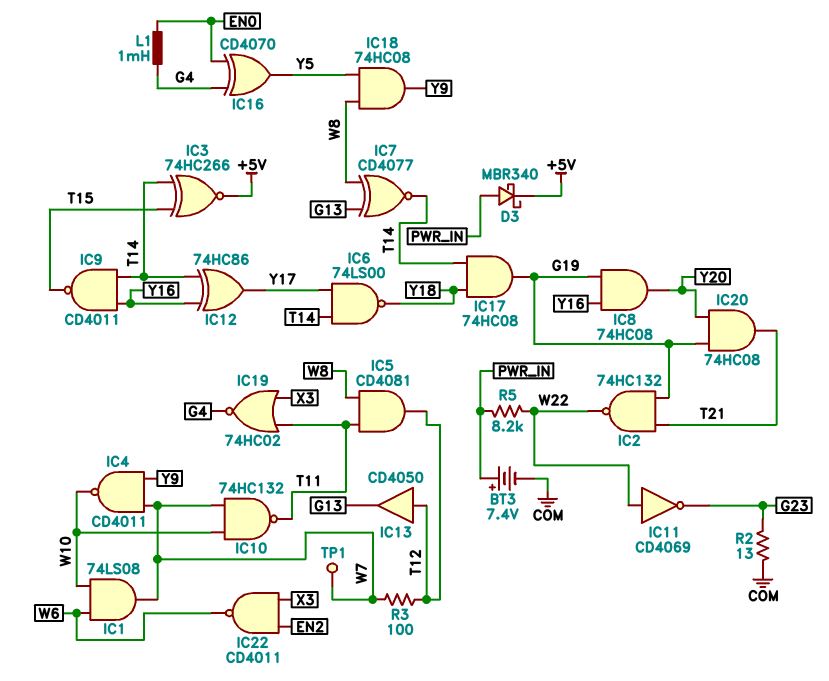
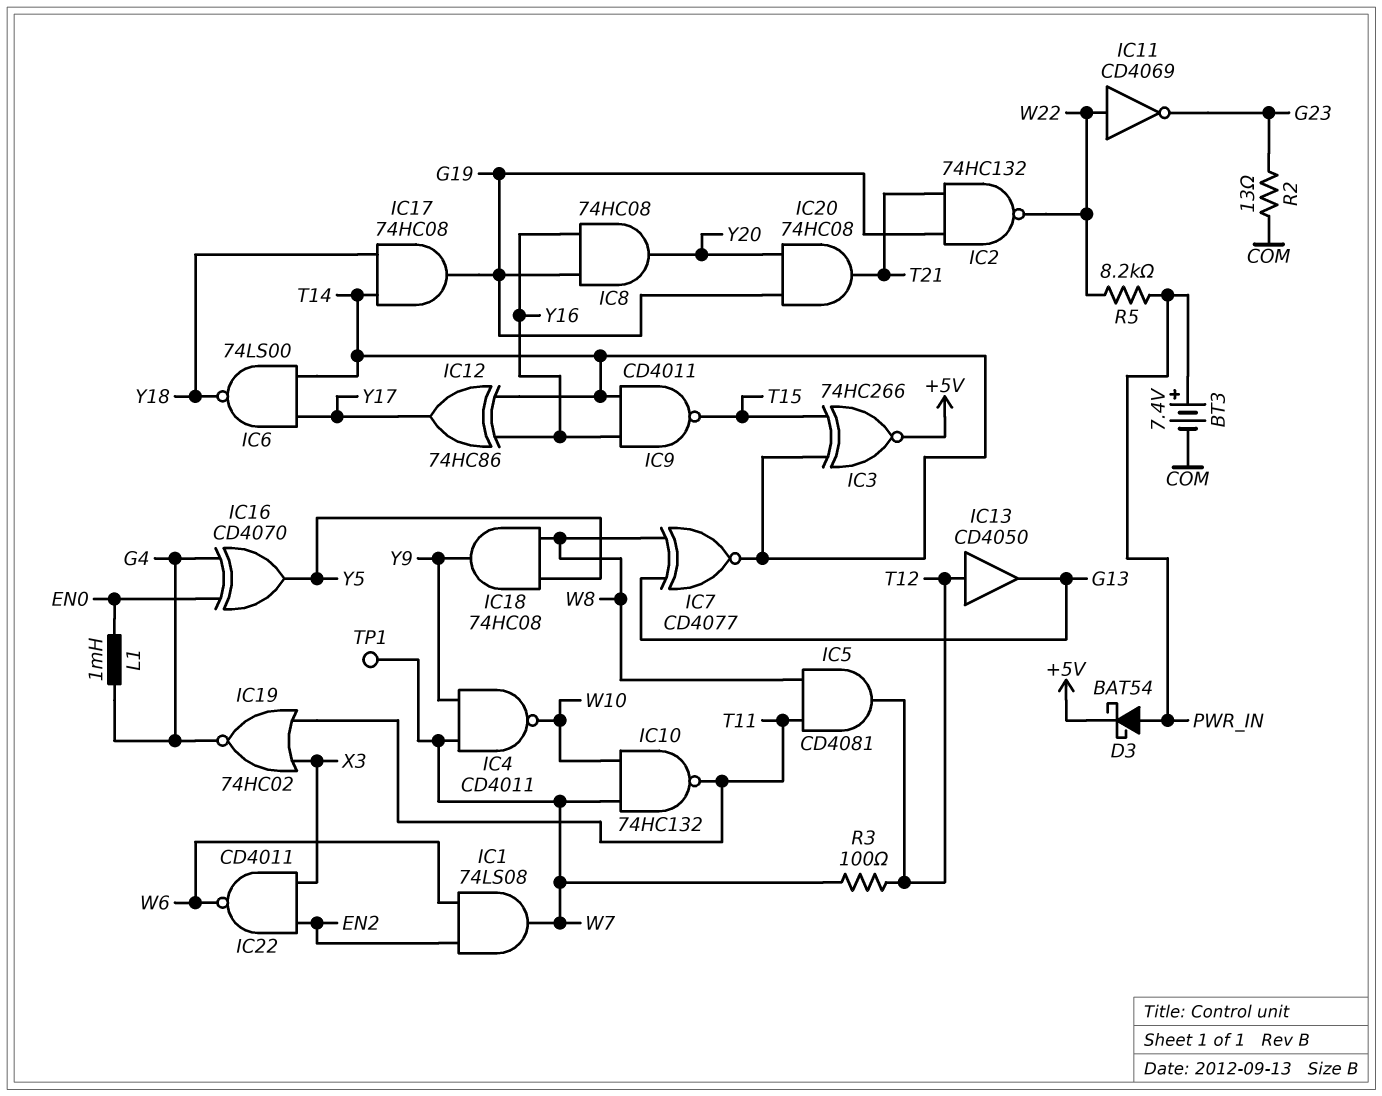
D3: schottky MBR340 (A PWR_IN, K +5V) -> schottky BAT54 (A PWR_IN, K +5V)
IC1: AND 74LS08 (in W6, in W10, out W7) -> AND 74LS08 (in EN2, in W6, out W7)

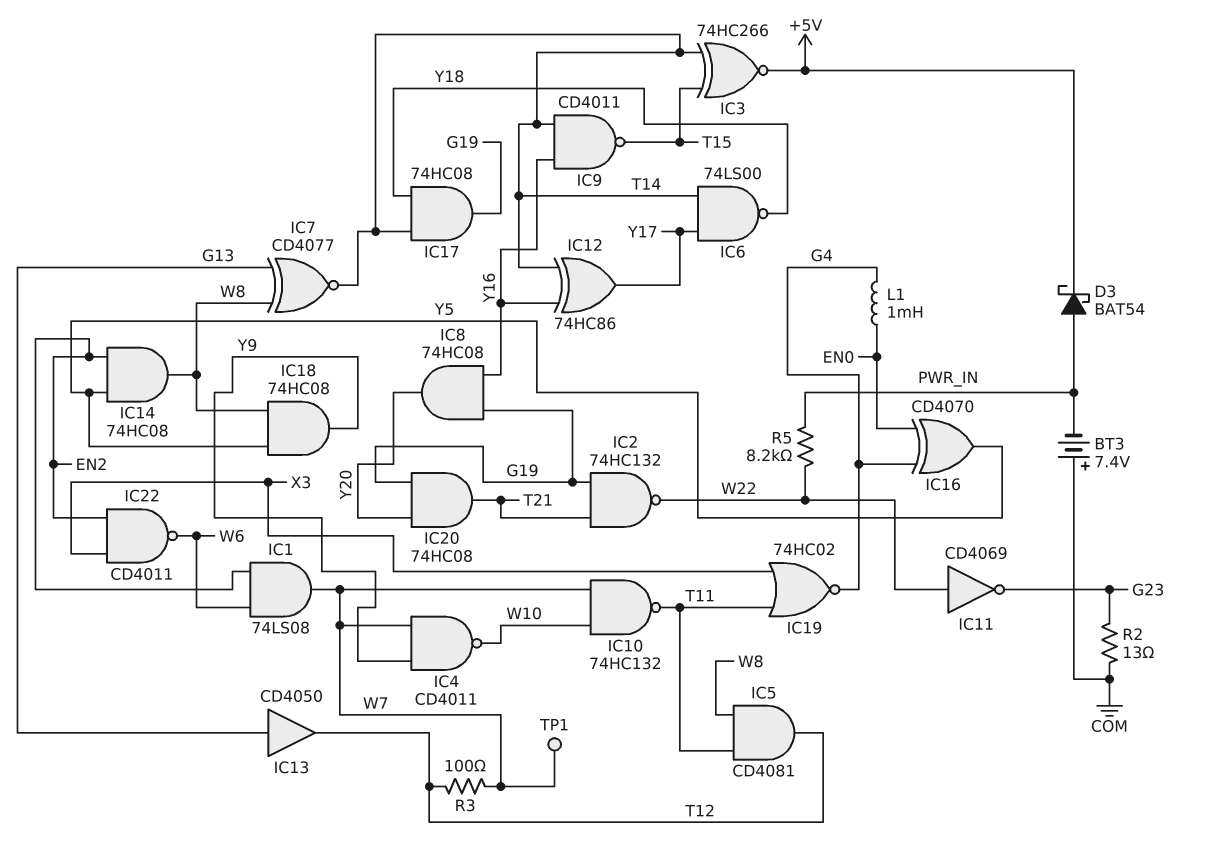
BT3: 7.4V (plus PWR_IN, minus COM) -> 7.4V (plus COM, minus PWR_IN)
IC13: buffer CD4050 (in T12, out G13) -> buffer CD4050 (in G13, out T12)
IC14: none -> AND 74HC08 (in EN2, in Y5, out W8)

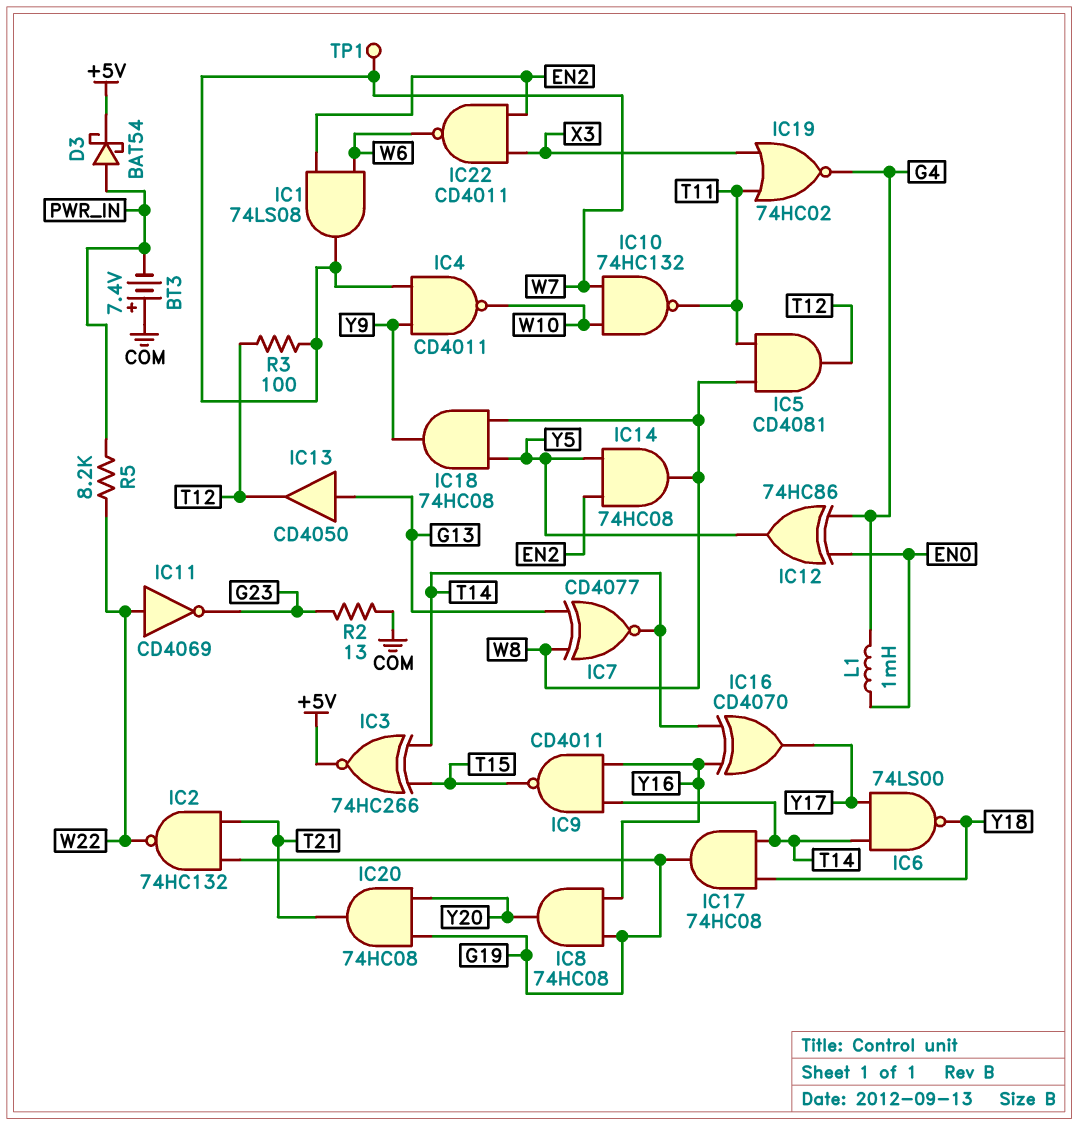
IC12: XOR 74HC86 (in T14, in Y16, out Y17) -> XOR 74HC86 (in EN0, in G4, out Y5)
IC16: XOR CD4070 (in EN0, in G4, out Y5) -> XOR CD4070 (in T14, in Y16, out Y17)

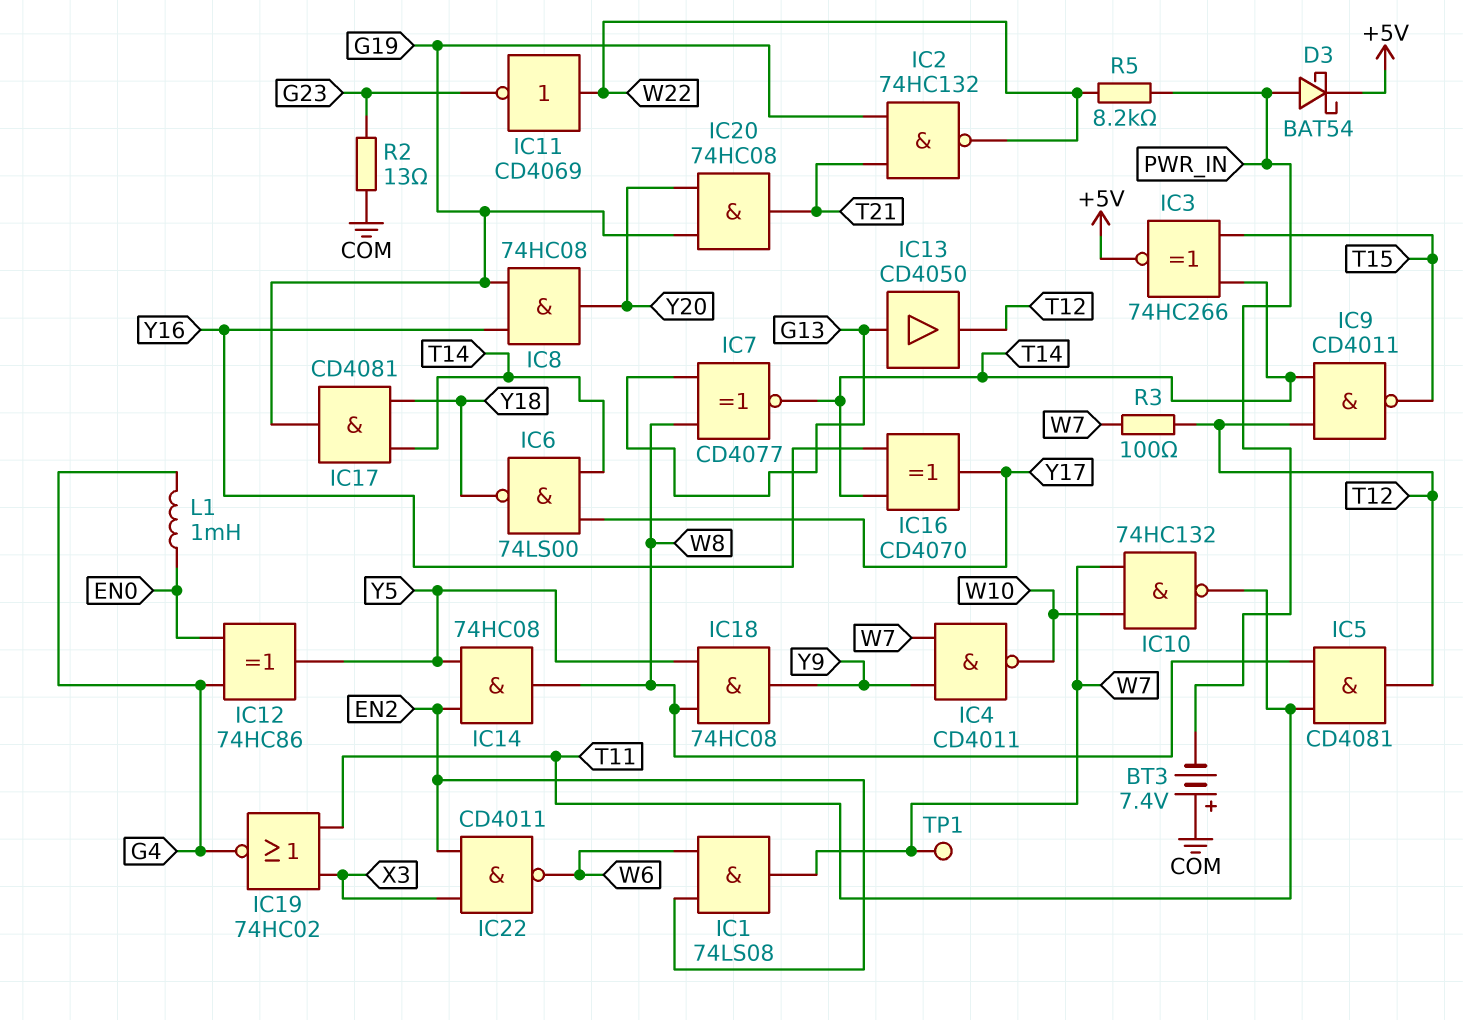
IC9: NAND CD4011 (in T14, in Y16, out T15) -> NAND CD4011 (in T12, in T14, out T15)
IC17: AND 74HC08 (in T14, in Y18, out G19) -> AND CD4081 (in T14, in Y18, out G19)

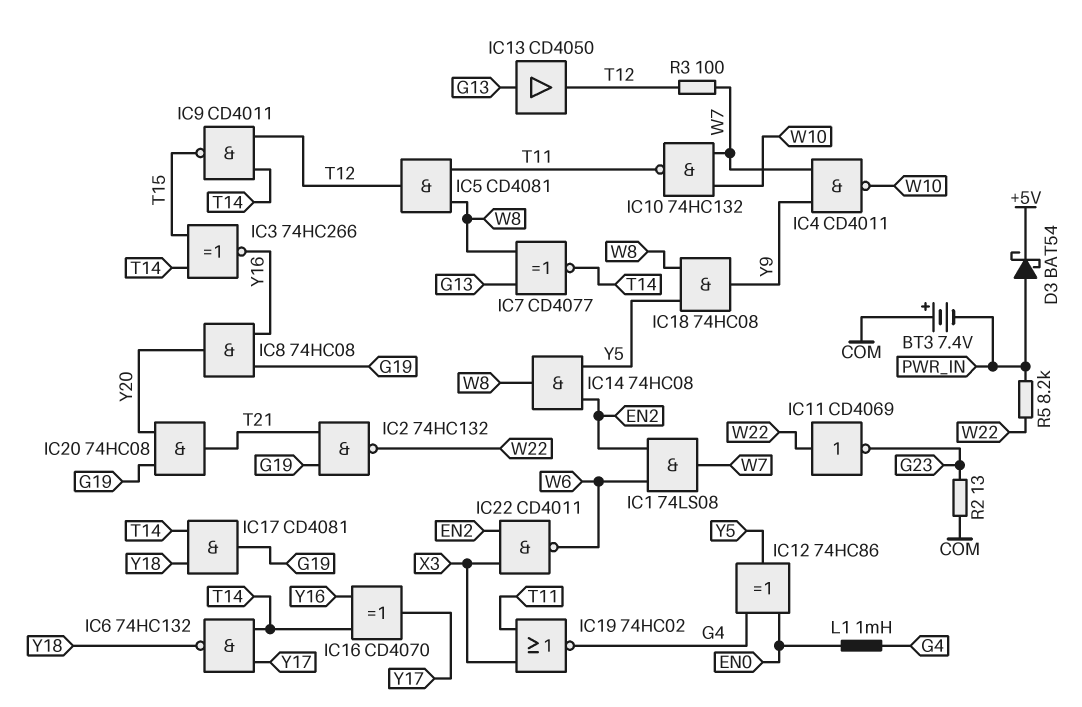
IC3: XNOR 74HC266 (in T14, in T15, out +5V) -> XNOR 74HC266 (in T14, in T15, out Y16)
IC6: NAND 74LS00 (in T14, in Y17, out Y18) -> NAND 74HC132 (in T14, in Y17, out Y18)
TP1: test point (W7) -> none

